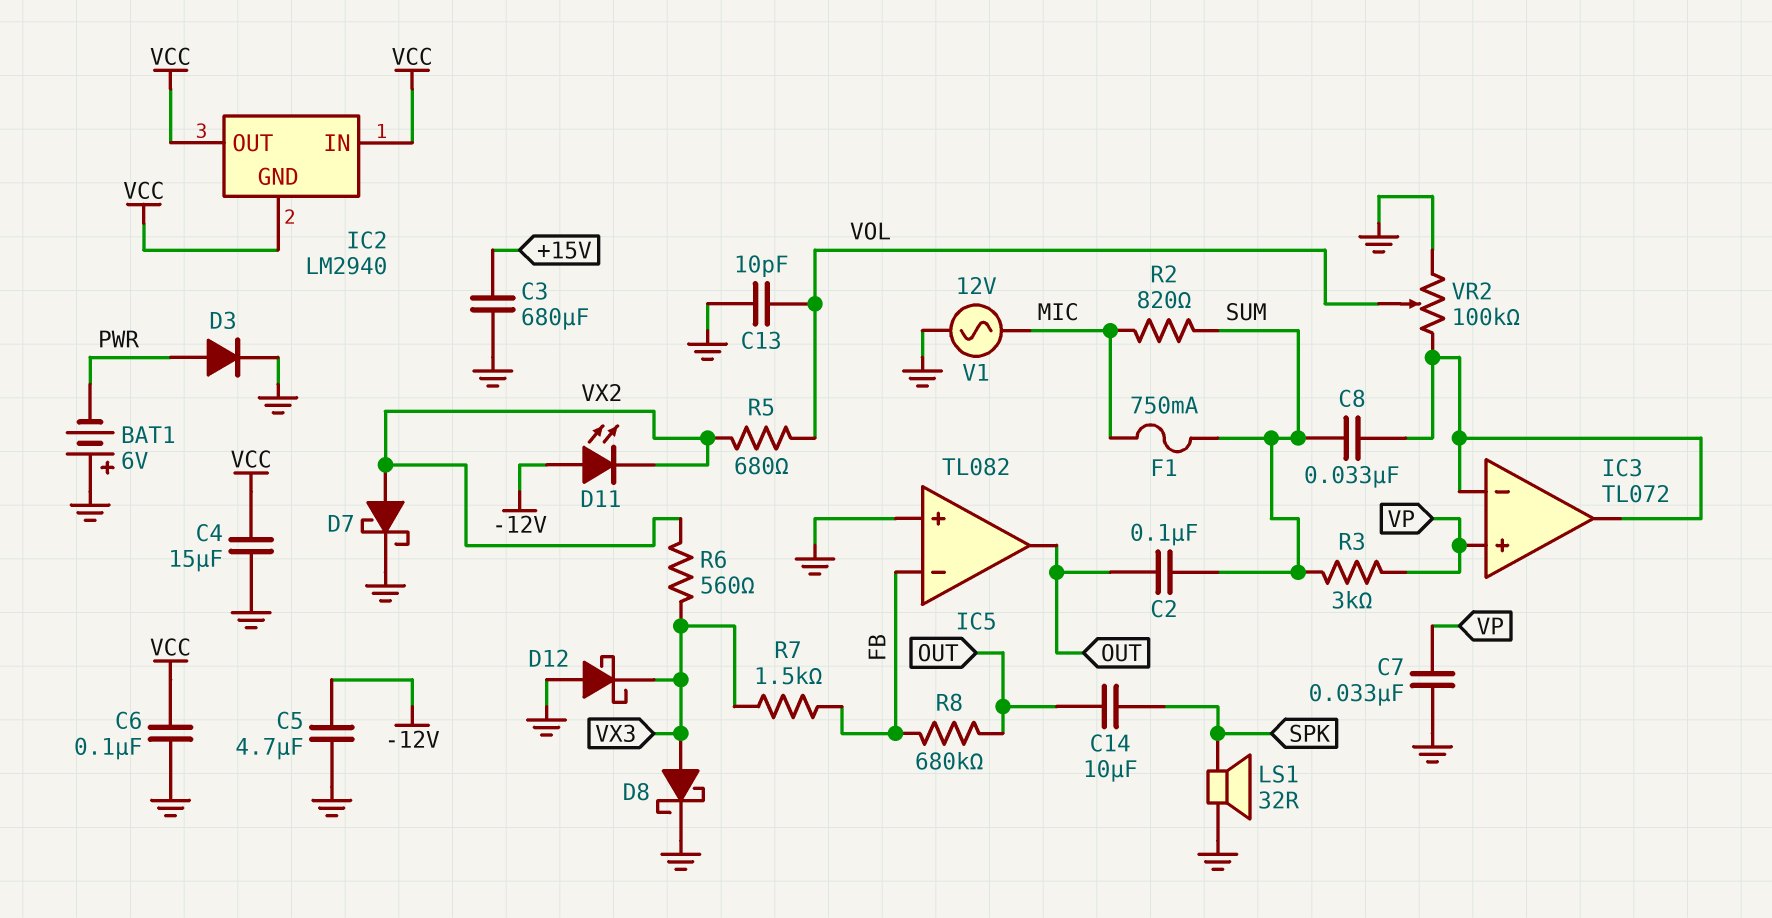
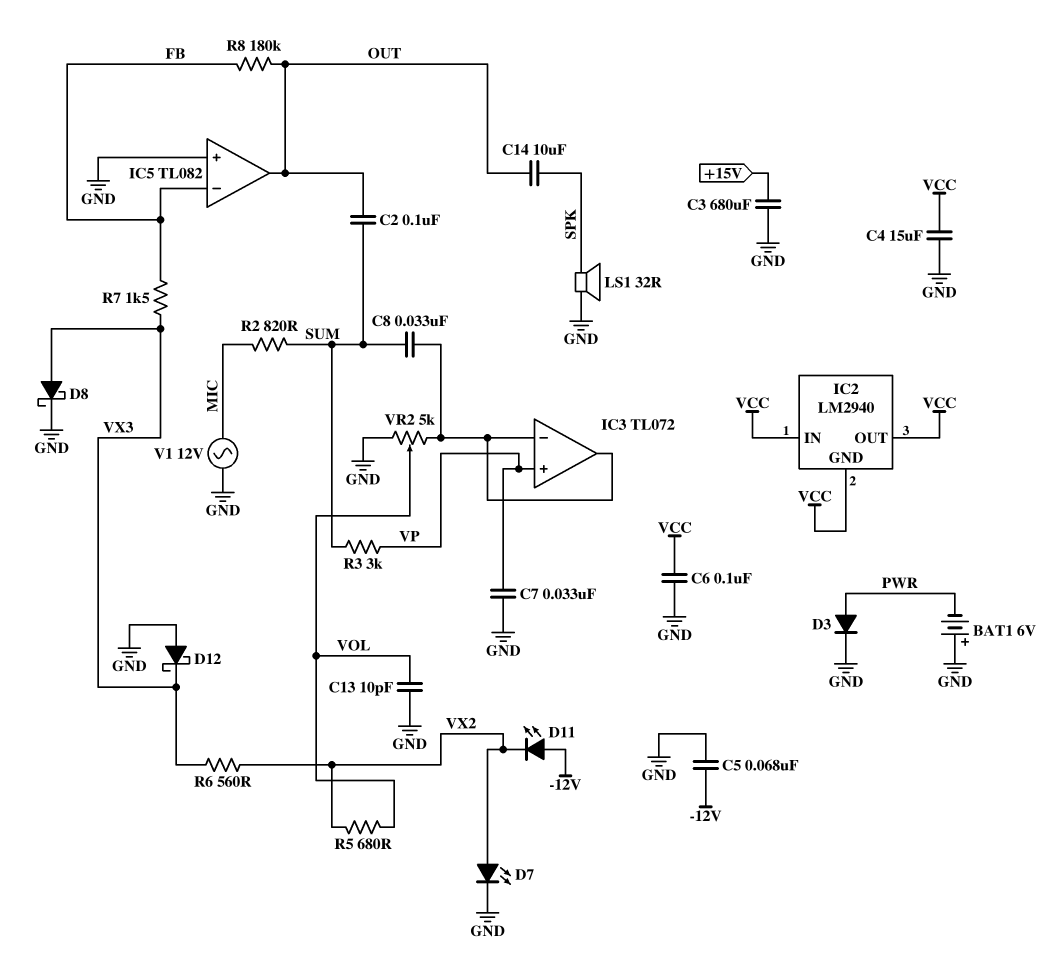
C5: 4.7uF (-12V, GND) -> 68nF (-12V, GND)
D7: schottky (A VX2, K GND) -> LED (A VX2, K GND)
F1: 750mA (MIC, SUM) -> none
R8: 680k (FB, OUT) -> 180k (FB, OUT)
VR2: 100k (GND, IC3/in-, wiper VOL) -> 5k (GND, IC3/in-, wiper VOL)

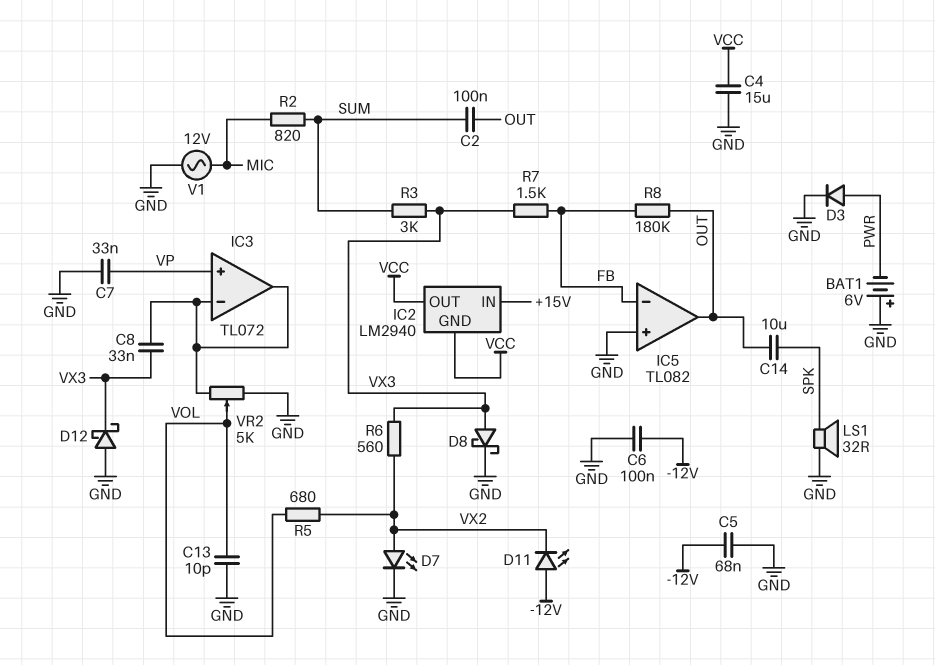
C3: 680uF (+15V, GND) -> none
C6: 100nF (GND, VCC) -> 100nF (-12V, GND)
C8: 33nF (IC3/in-, SUM) -> 33nF (IC3/in-, VX3)
IC2 pin IN: VCC -> +15V
R3: 3k (SUM, VP) -> 3k (SUM, VX3)

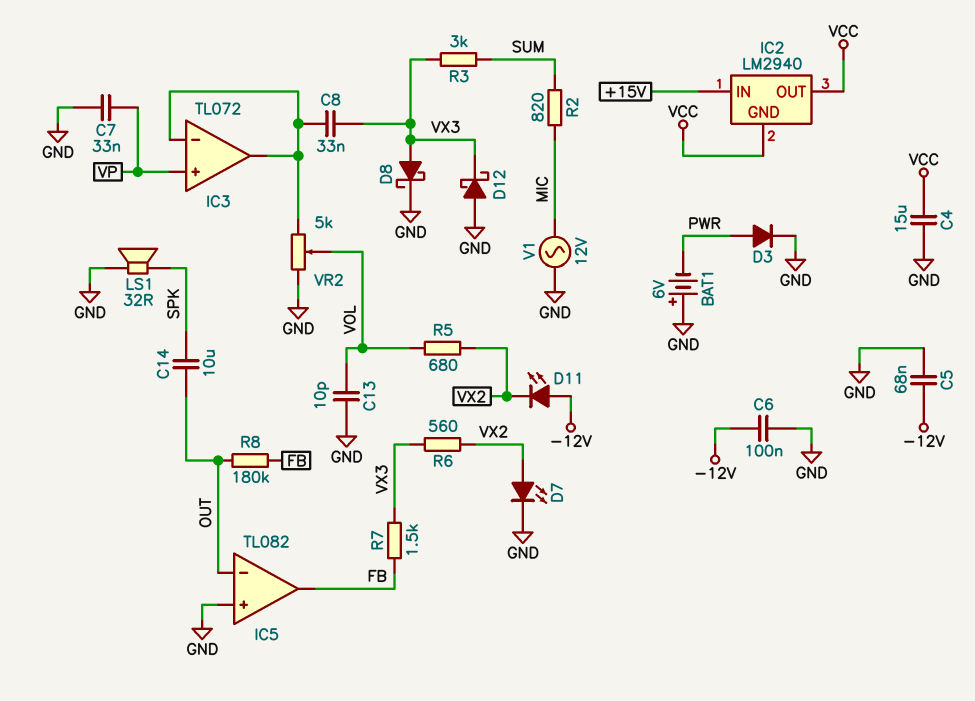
C2: 100nF (OUT, SUM) -> none
IC5 pin in-: FB -> OUT
IC5 pin out: OUT -> FB

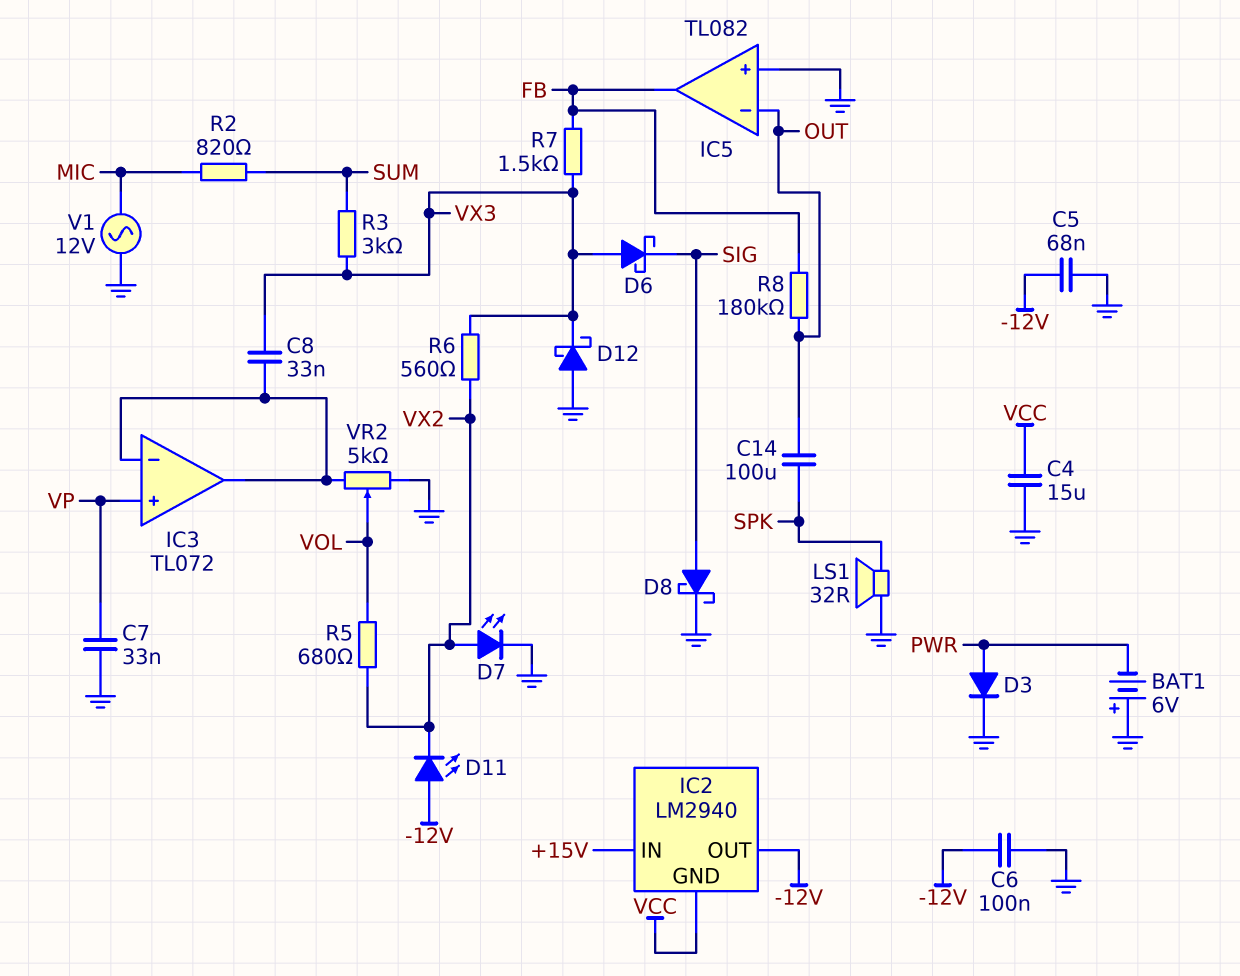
C13: 10pF (GND, VOL) -> none
C14: 10uF (OUT, SPK) -> 100uF (OUT, SPK)
D6: none -> schottky (A VX3, K SIG)
D8: schottky (A VX3, K GND) -> schottky (A SIG, K GND)
IC2 pin OUT: VCC -> -12V

